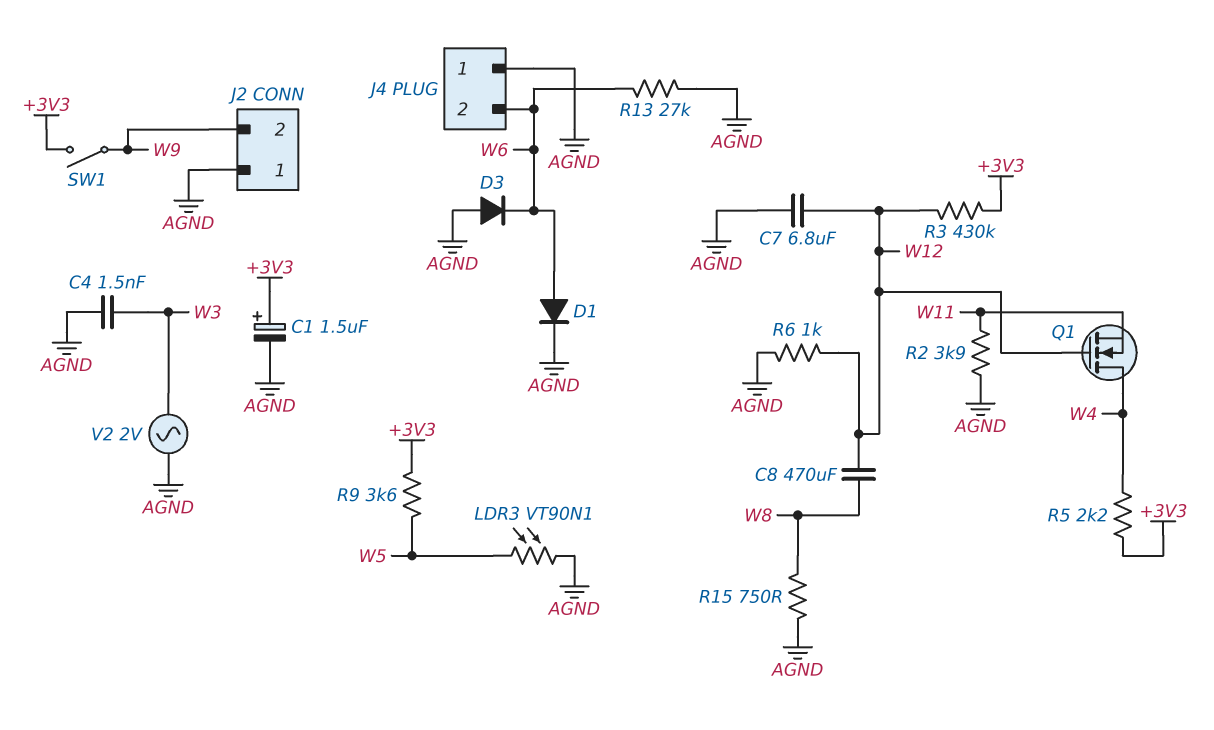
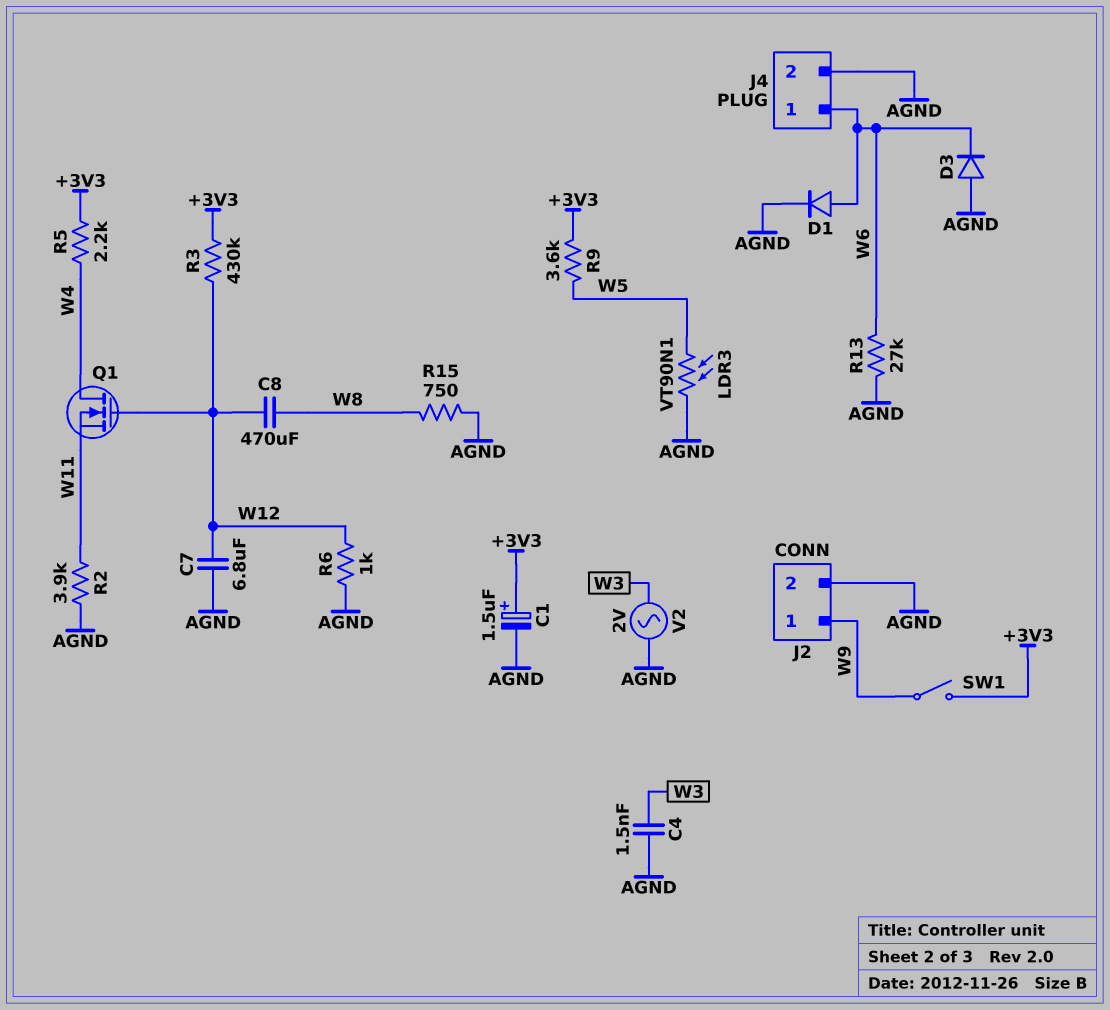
J2 pin 1: AGND -> W9
J2 pin 2: W9 -> AGND
J4 pin 1: AGND -> W6
J4 pin 2: W6 -> AGND

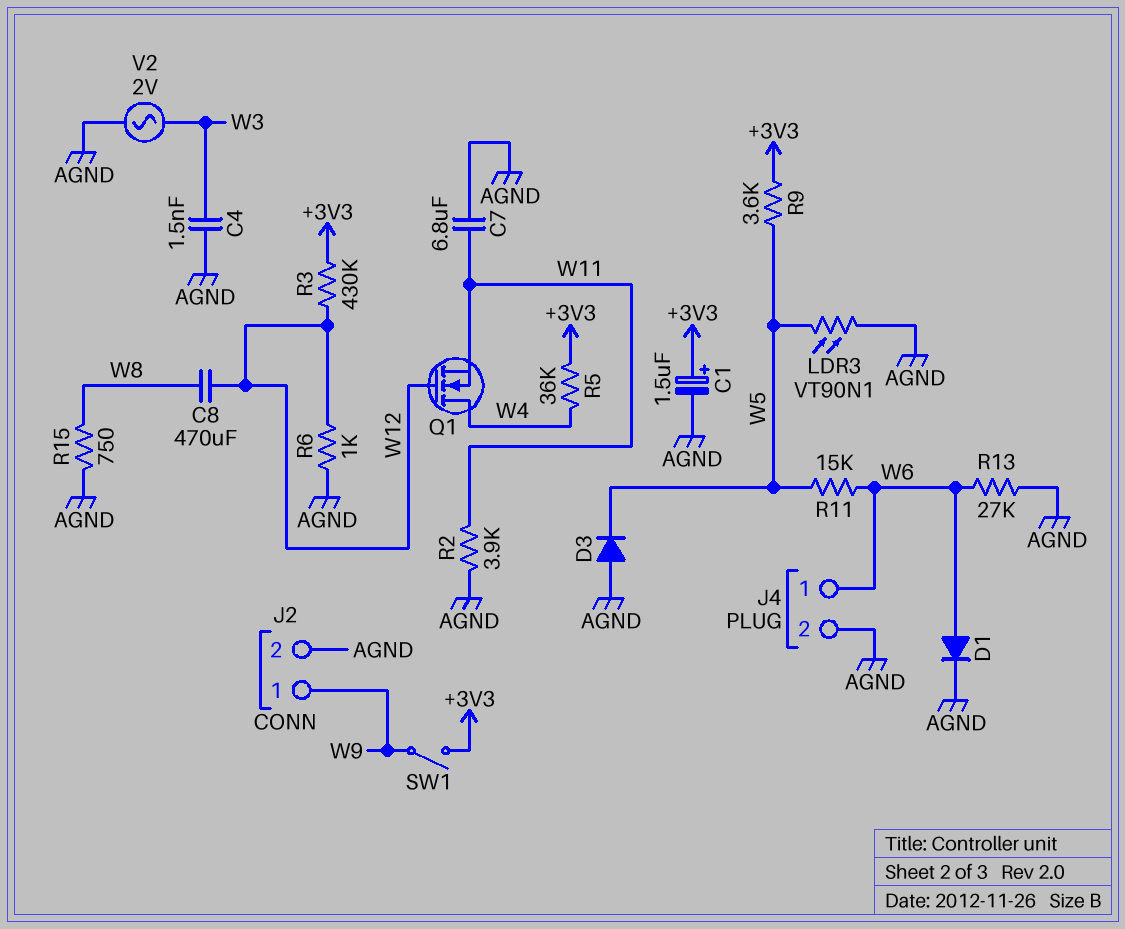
C7: 6.8uF (AGND, W12) -> 6.8uF (AGND, W11)
D3: diode (A AGND, K W6) -> diode (A AGND, K W5)
R5: 2.2k (+3V3, W4) -> 36k (+3V3, W4)
R11: none -> 15k (W5, W6)

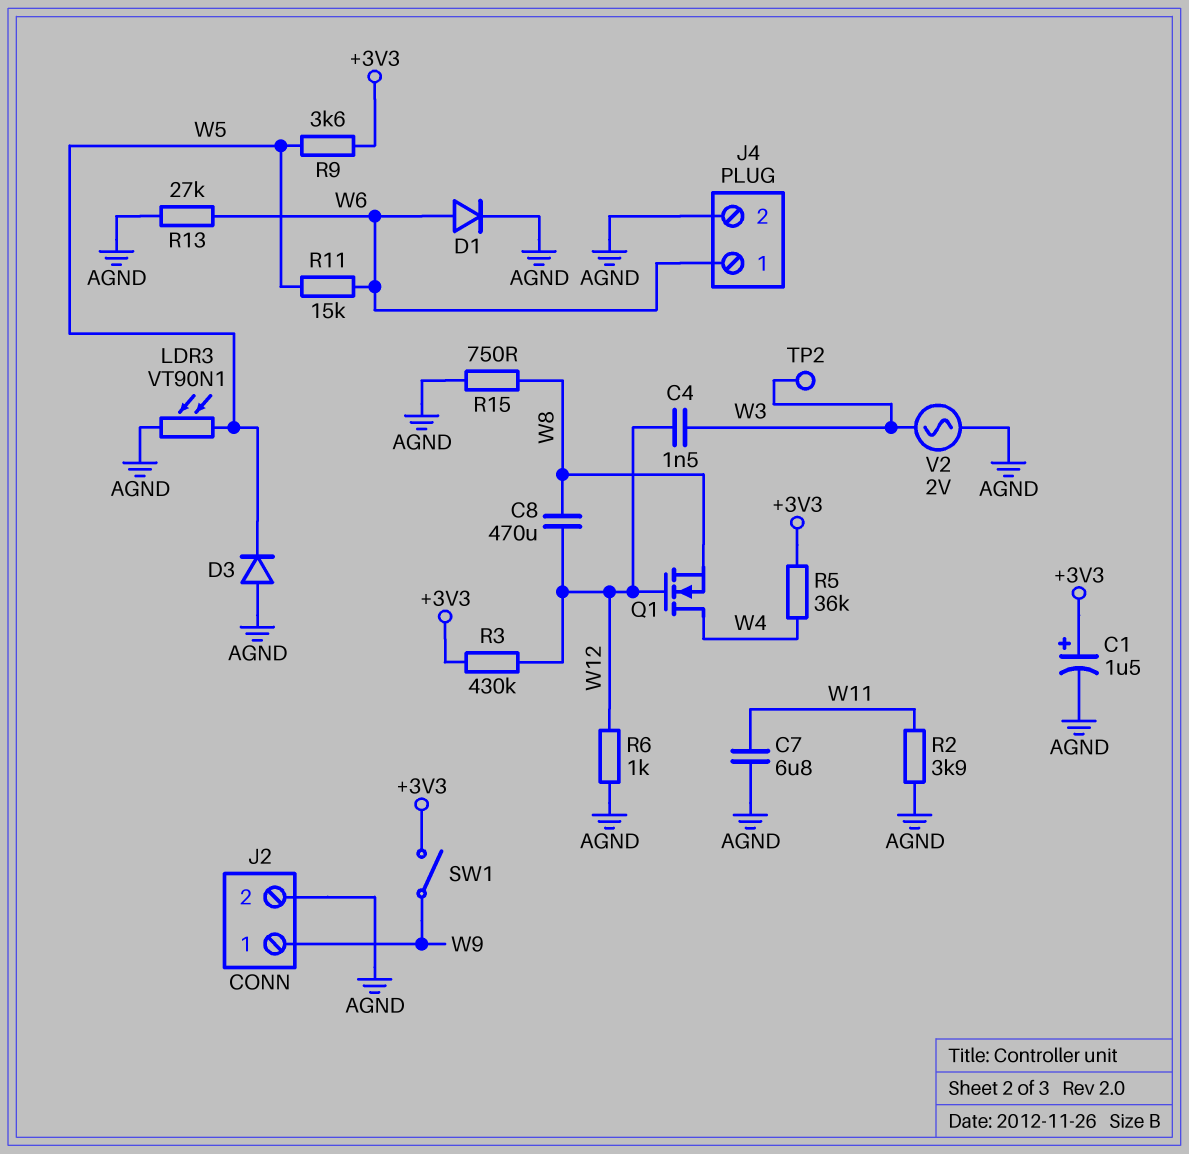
C4: 1.5nF (AGND, W3) -> 1.5nF (W3, W12)
Q1: NMOS (G W12, D W4, S W11) -> NMOS (G W12, D W4, S W8)
TP2: none -> test point (W3)

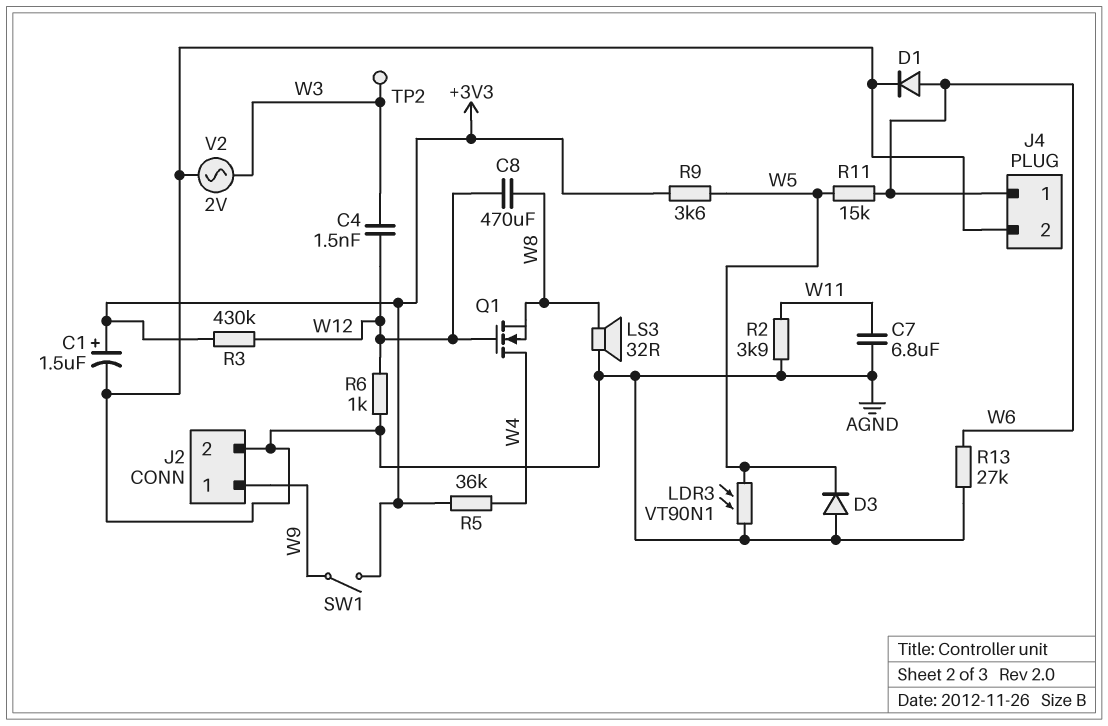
LS3: none -> speaker 32R (AGND, W8)
R15: 750 (AGND, W8) -> none

